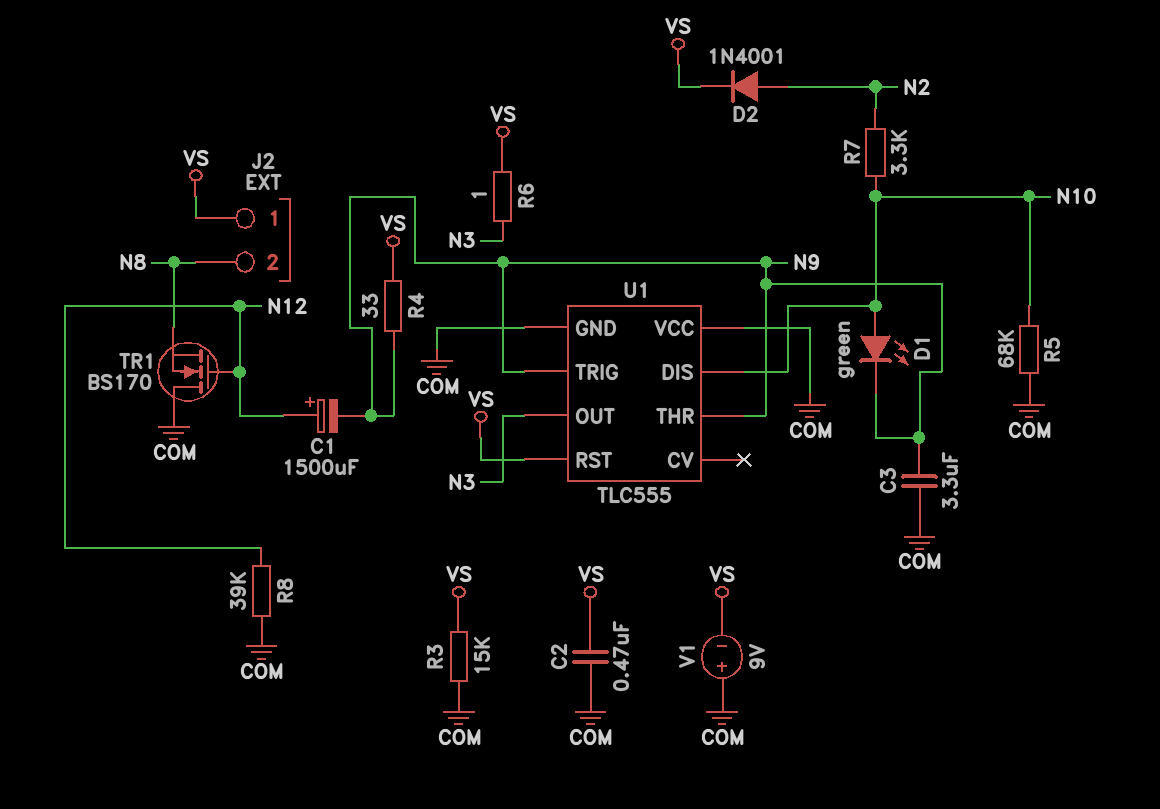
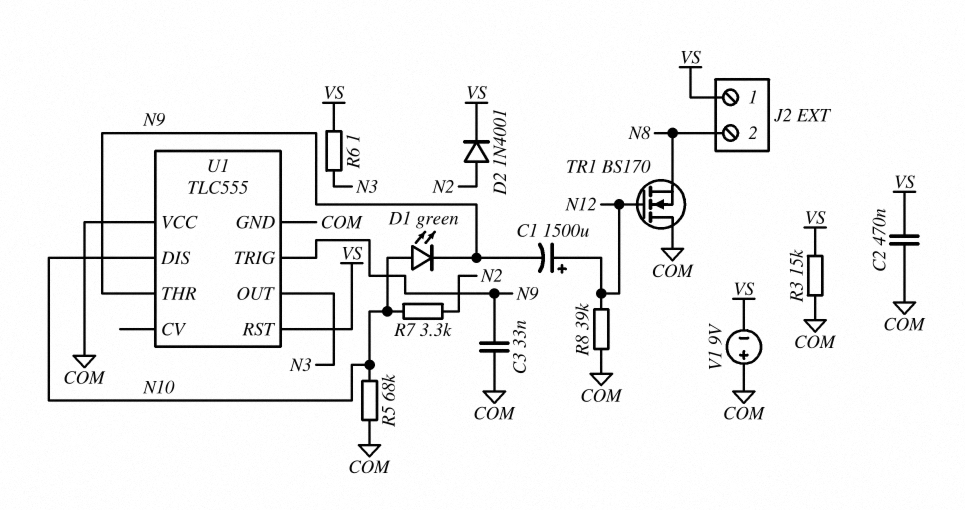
C3: 3.3uF (COM, N9) -> 33nF (COM, N9)
R4: 33 (N9, VS) -> none

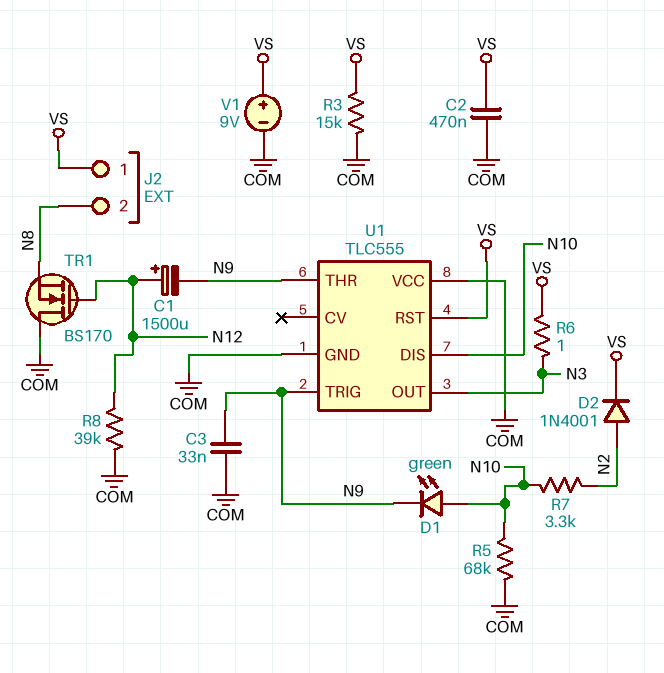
V1: 9V (plus COM, minus VS) -> 9V (plus VS, minus COM)

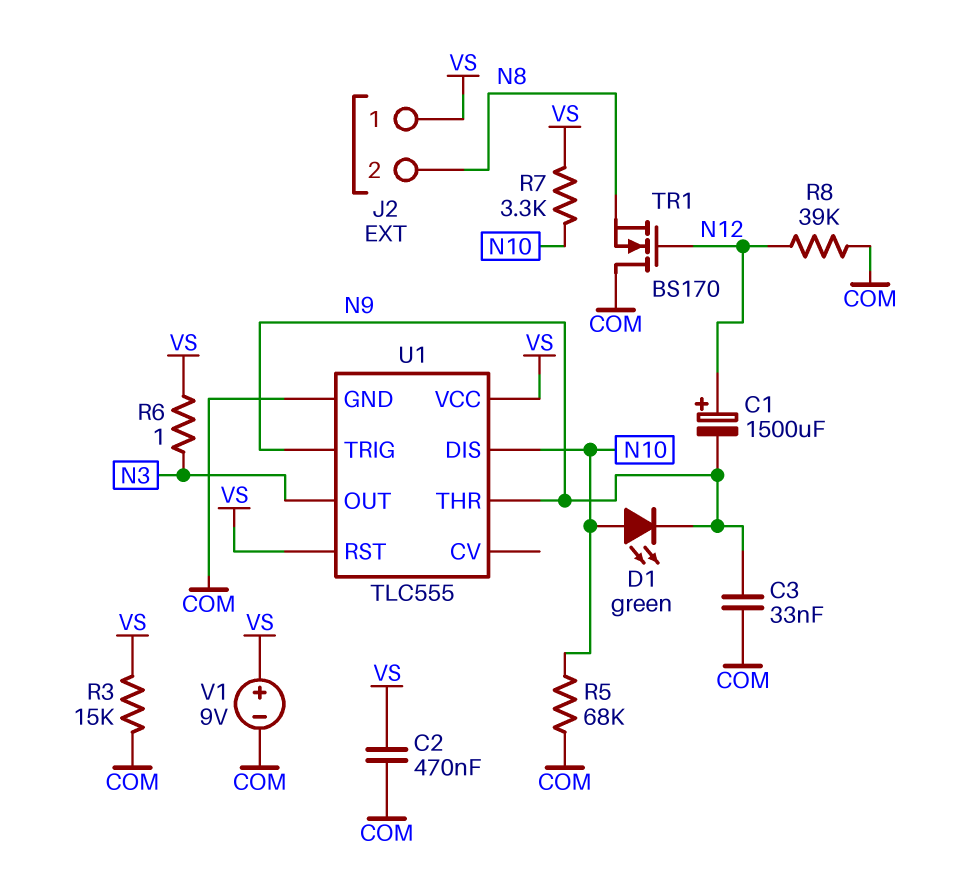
D2: diode 1N4001 (A N2, K VS) -> none
R7: 3.3k (N2, N10) -> 3.3k (N10, VS)
U1 pin VCC: COM -> VS

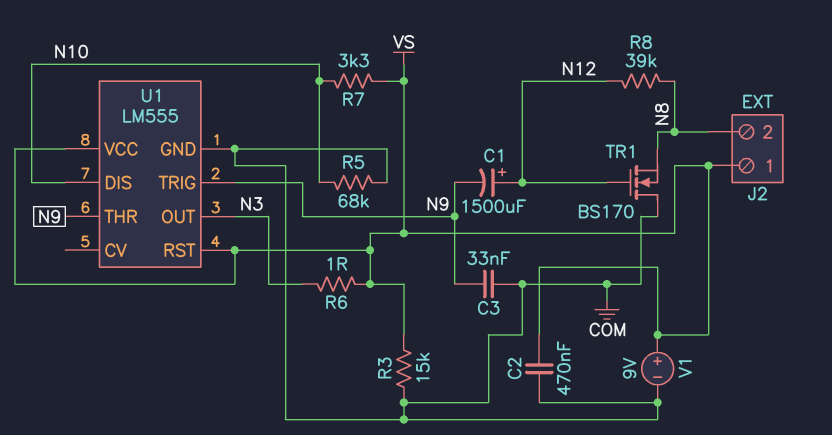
D1: LED green (A N10, K N9) -> none
R8: 39k (COM, N12) -> 39k (N8, N12)
U1: TLC555 -> LM555

